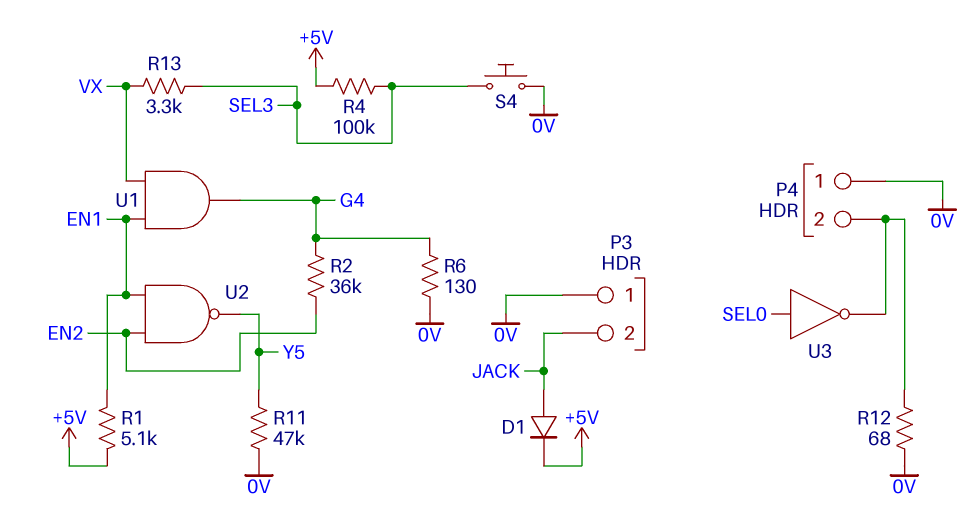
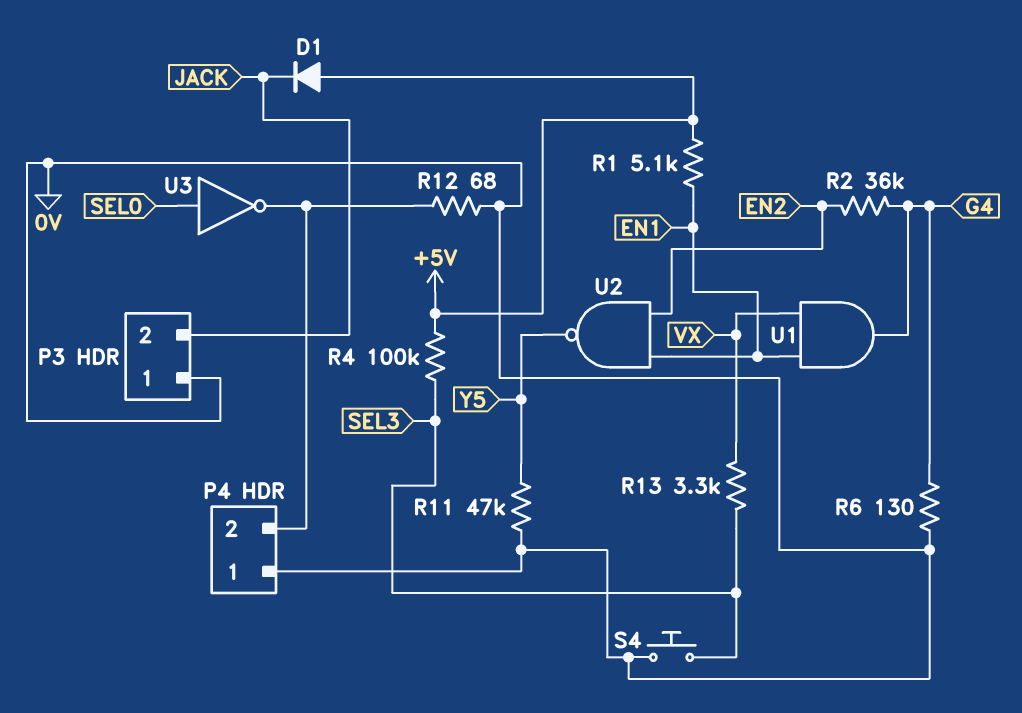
D1: diode (A JACK, K +5V) -> diode (A +5V, K JACK)

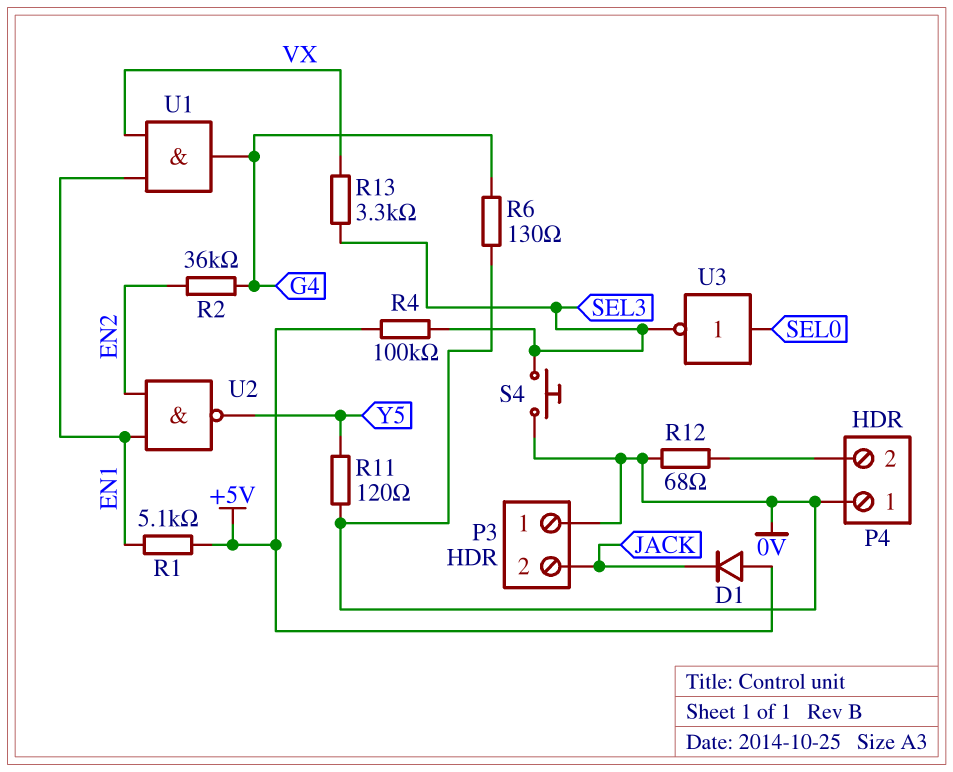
R11: 47k (0V, Y5) -> 120 (0V, Y5)
U3: NOT (in SEL0, out P4/2) -> NOT (in SEL0, out SEL3)

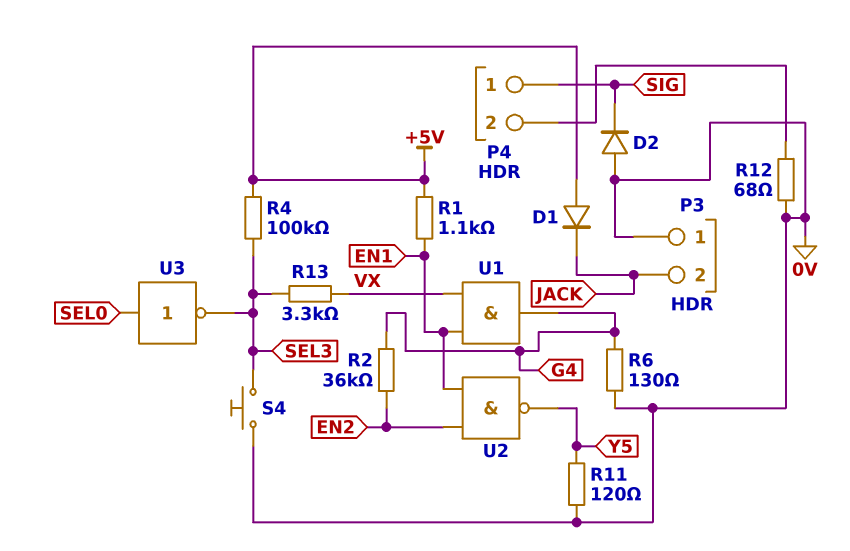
D2: none -> diode (A 0V, K SIG)
P4 pin 1: 0V -> SIG
R1: 5.1k (+5V, EN1) -> 1.1k (+5V, EN1)

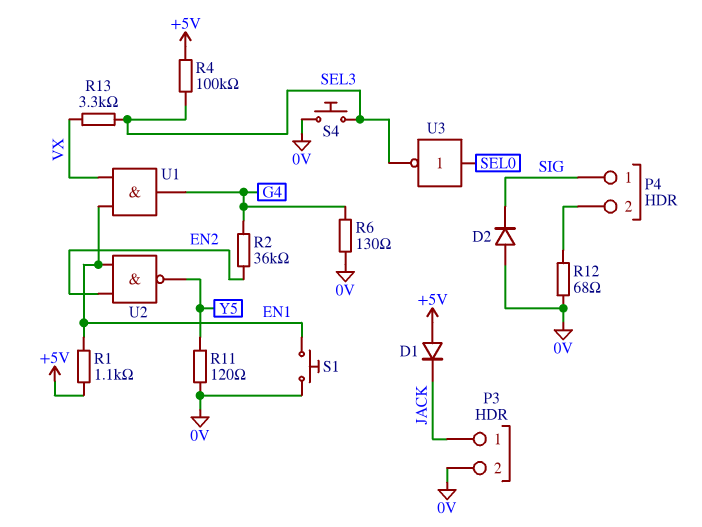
P3 pin 1: 0V -> JACK
P3 pin 2: JACK -> 0V
S1: none -> button (0V, EN1)

